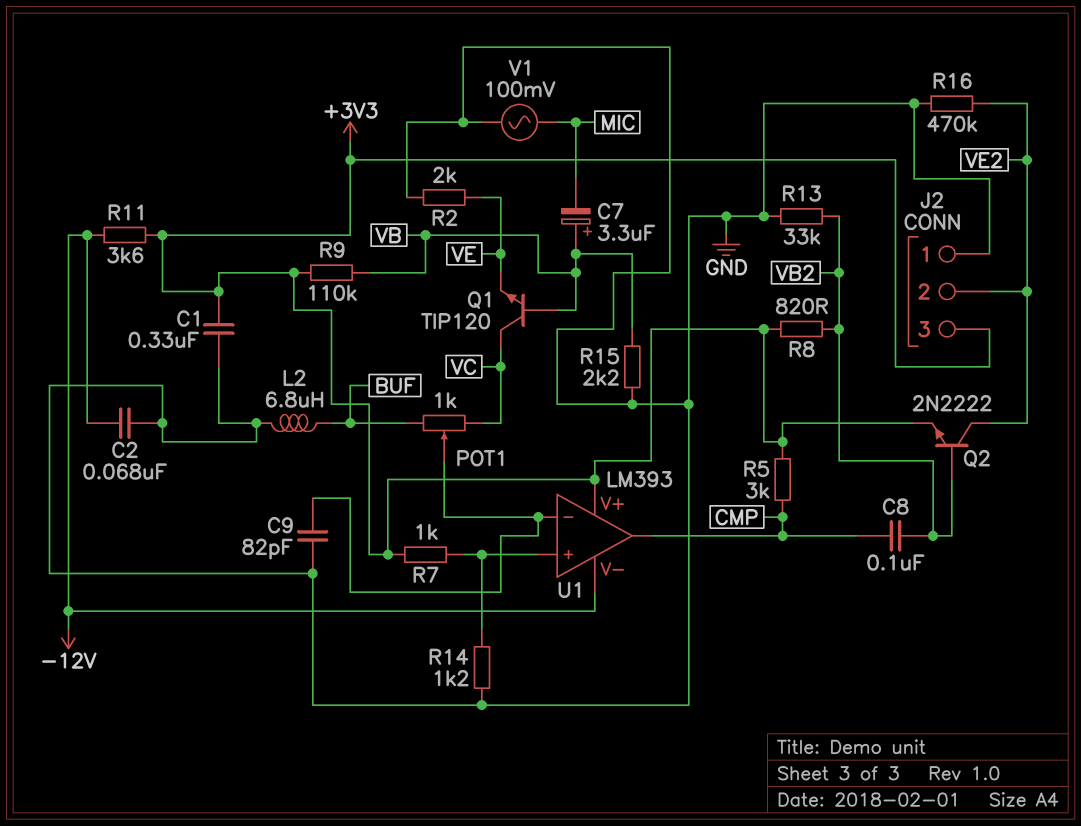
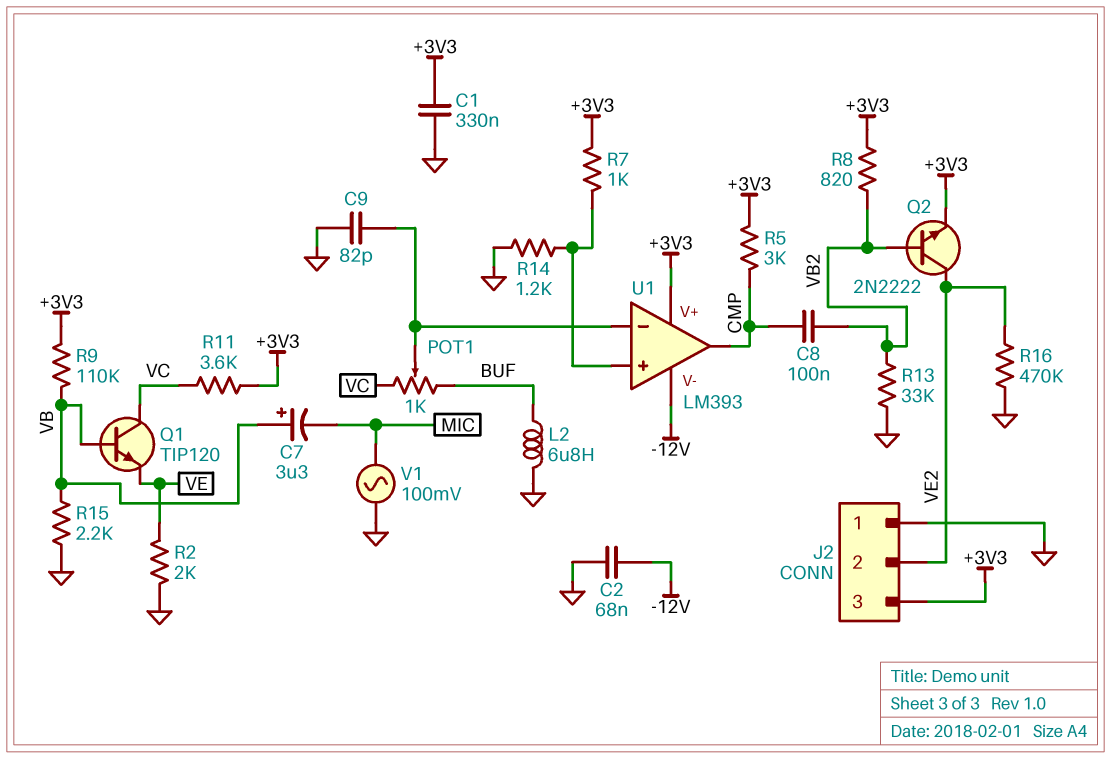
R11: 3.6k (+3V3, -12V) -> 3.6k (+3V3, VC)

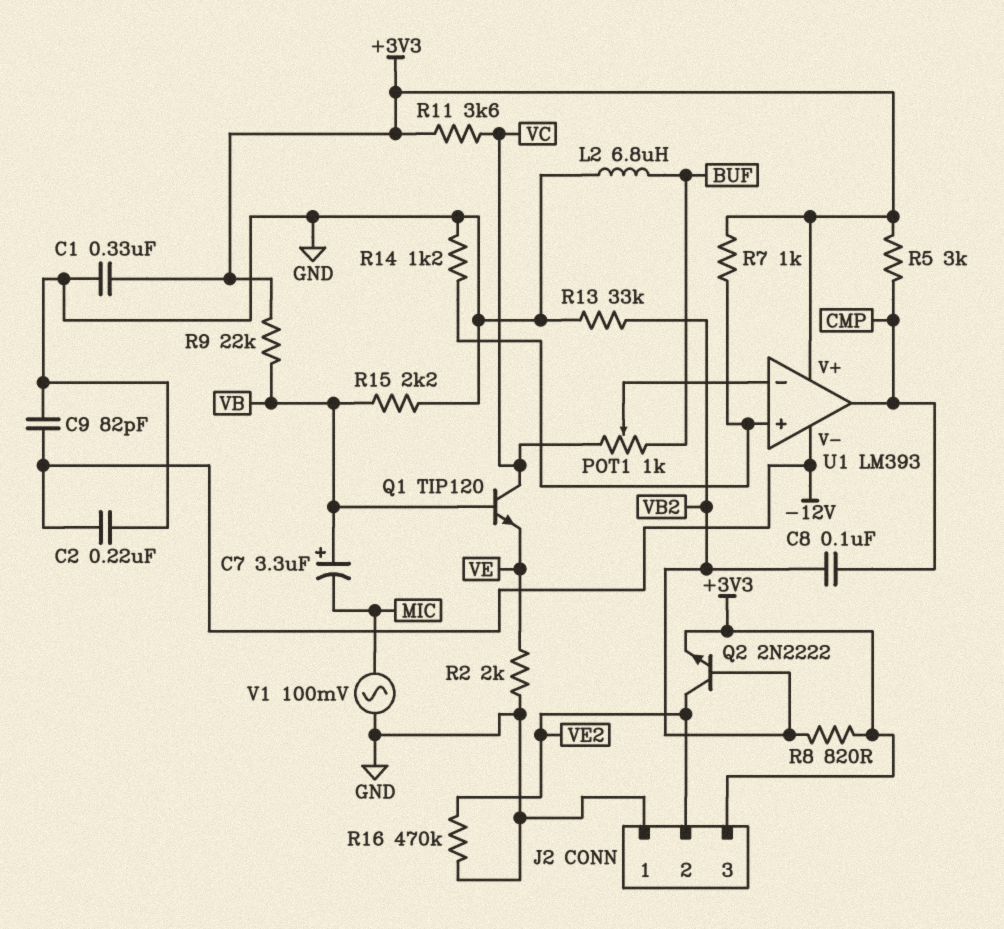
C2: 68nF (-12V, GND) -> 220nF (-12V, GND)
C9: 82pF (GND, U1/in-) -> 82pF (-12V, GND)
R9: 110k (+3V3, VB) -> 22k (+3V3, VB)

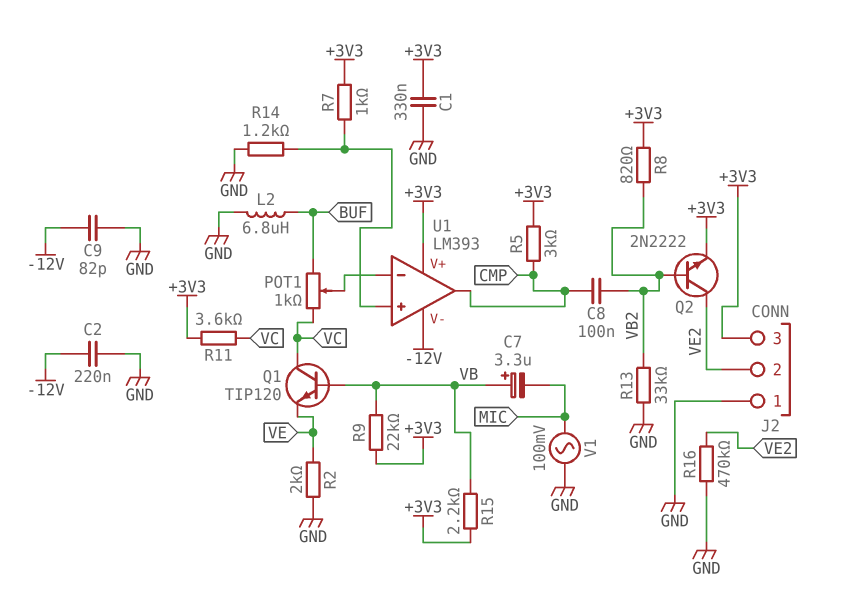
R15: 2.2k (GND, VB) -> 2.2k (+3V3, VB)

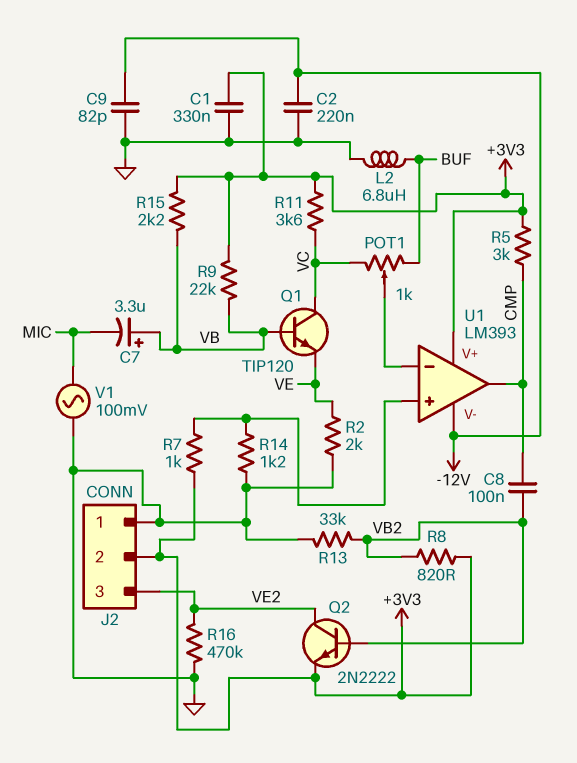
J2 pin 2: VE2 -> +3V3
J2 pin 3: +3V3 -> VE2

